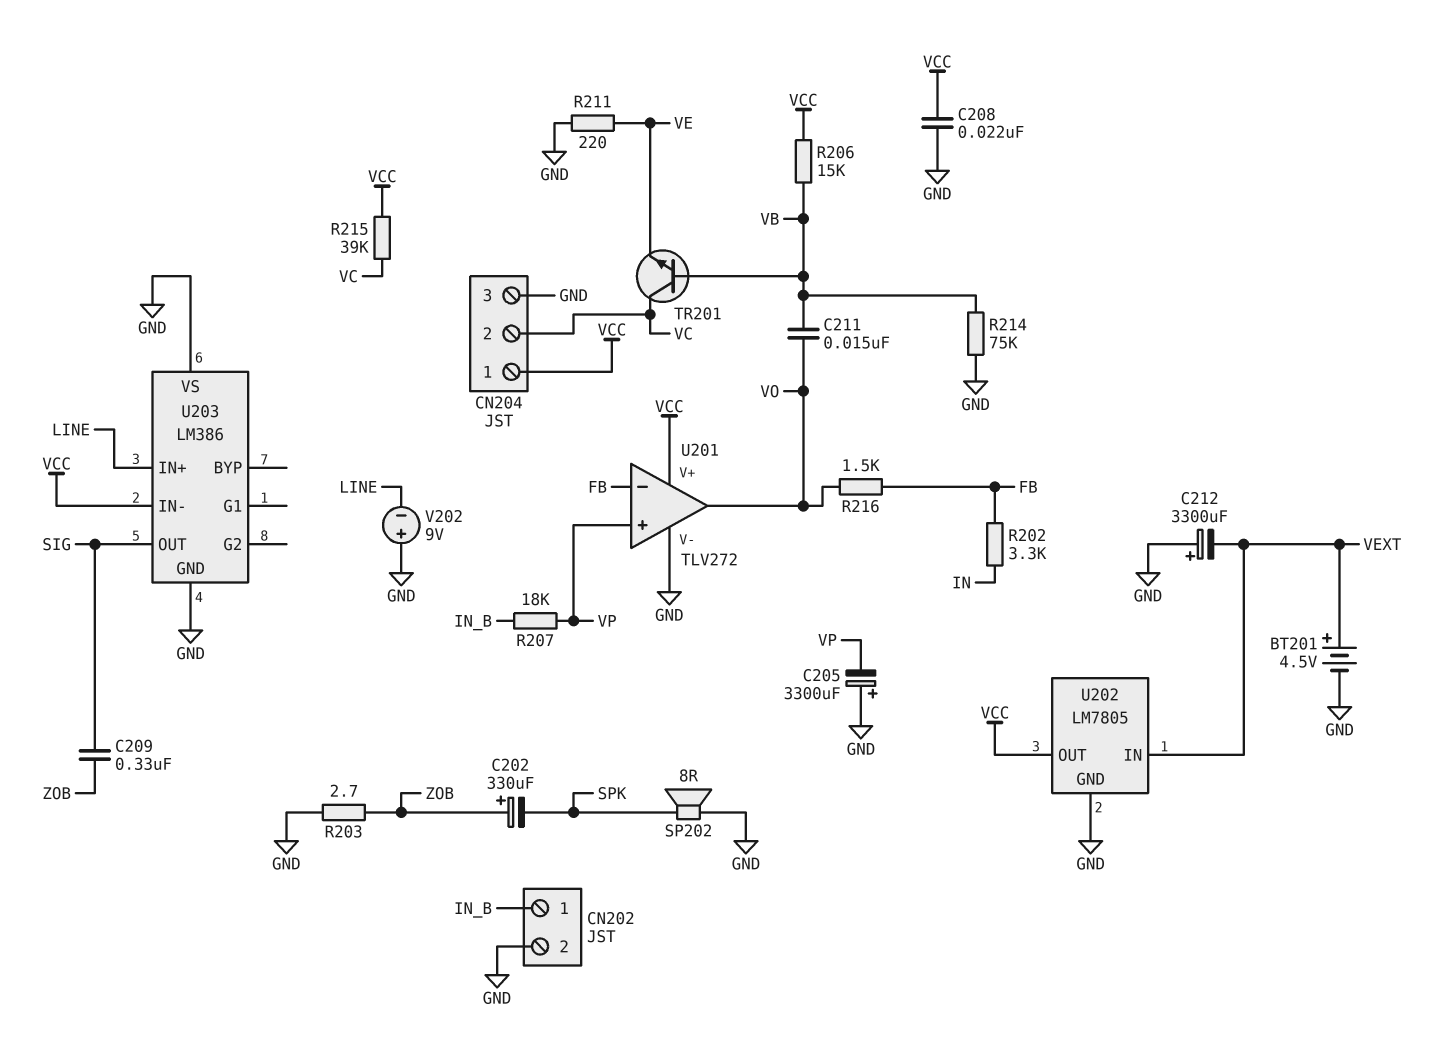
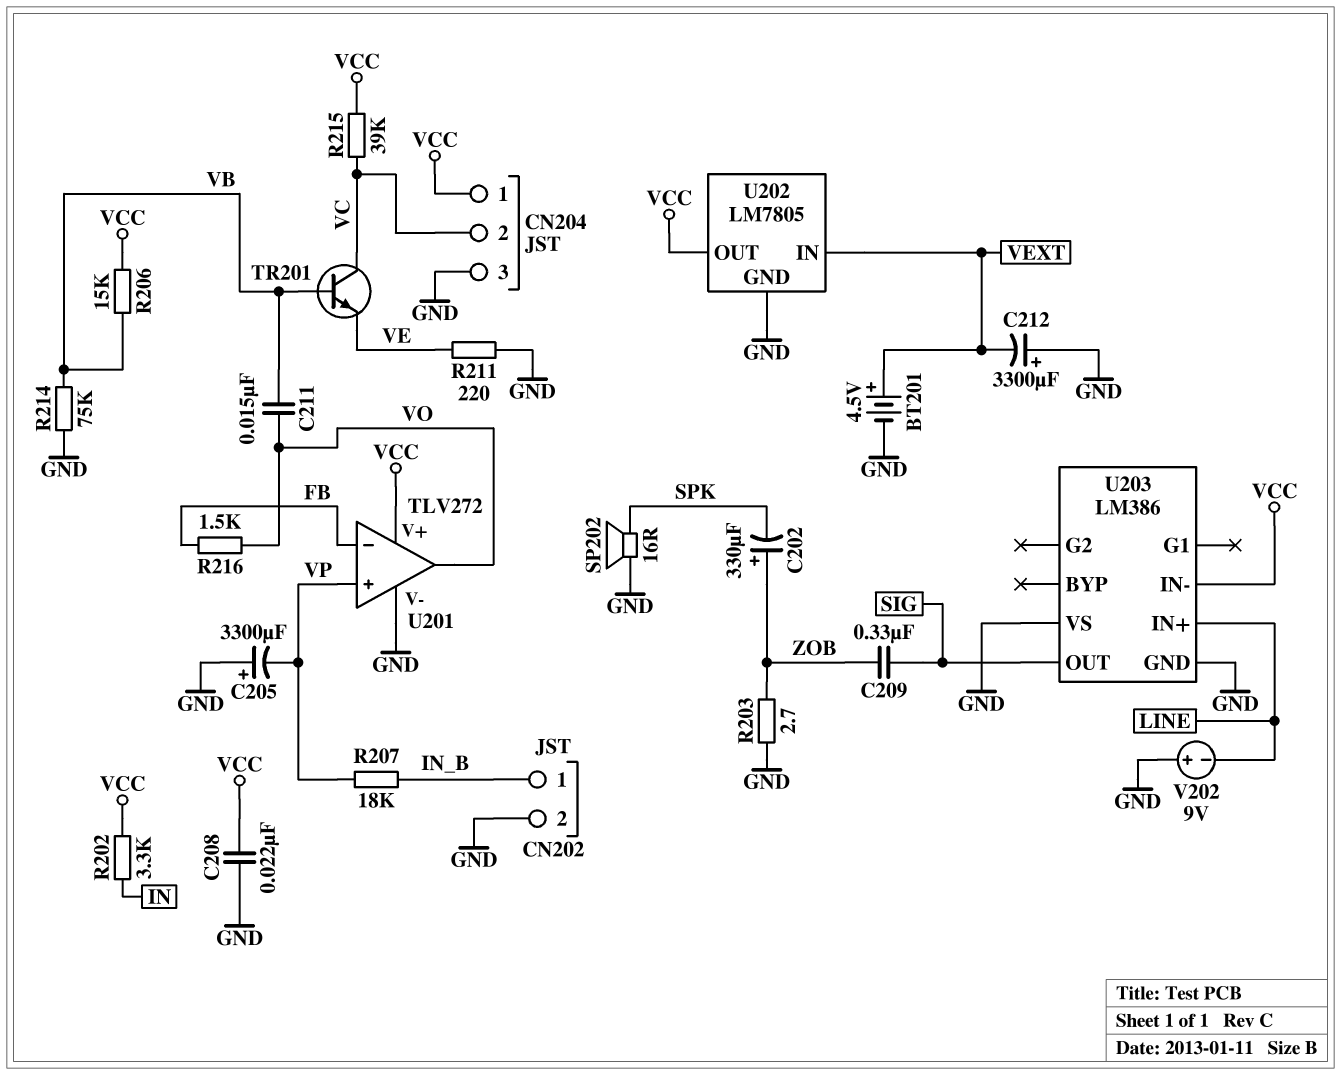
R202: 3.3k (FB, IN) -> 3.3k (IN, VCC)
SP202: speaker 8R (GND, SPK) -> speaker 16R (GND, SPK)

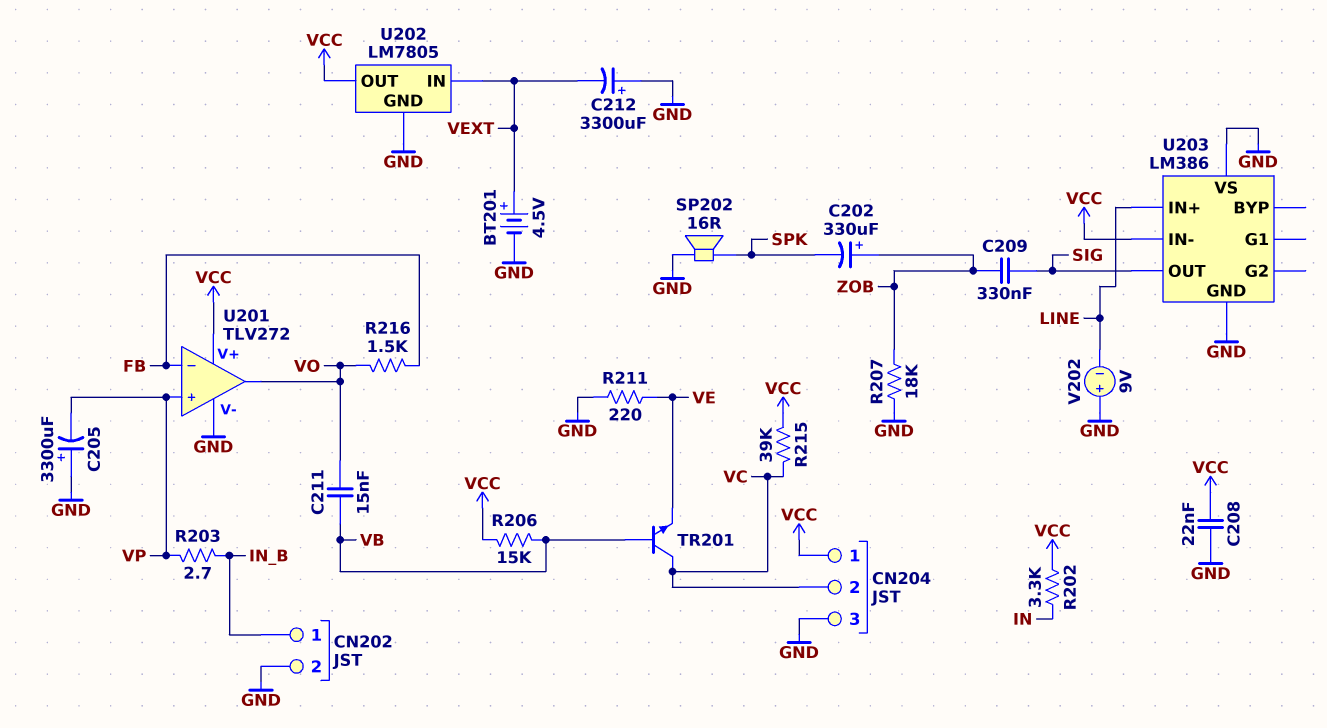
R203: 2.7 (GND, ZOB) -> 2.7 (IN_B, VP)
R207: 18k (IN_B, VP) -> 18k (GND, ZOB)
R214: 75k (GND, VB) -> none

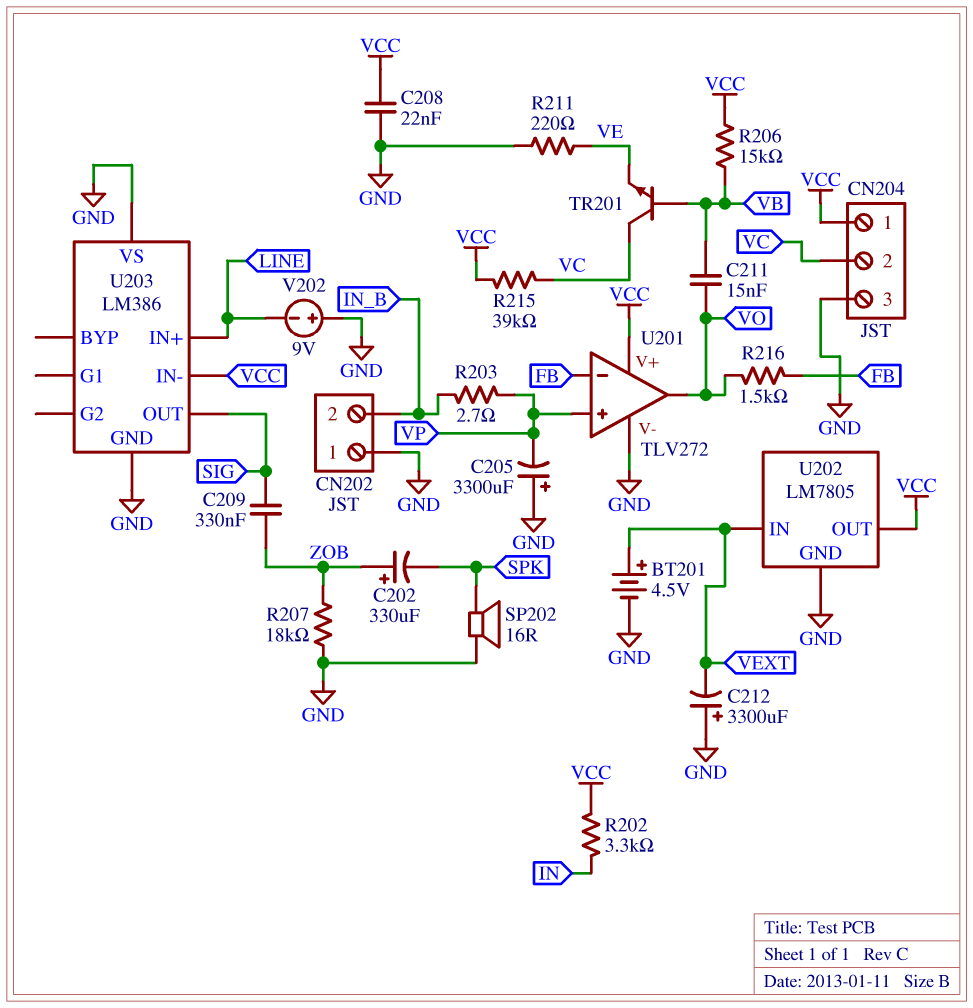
CN202 pin 1: IN_B -> GND
CN202 pin 2: GND -> IN_B

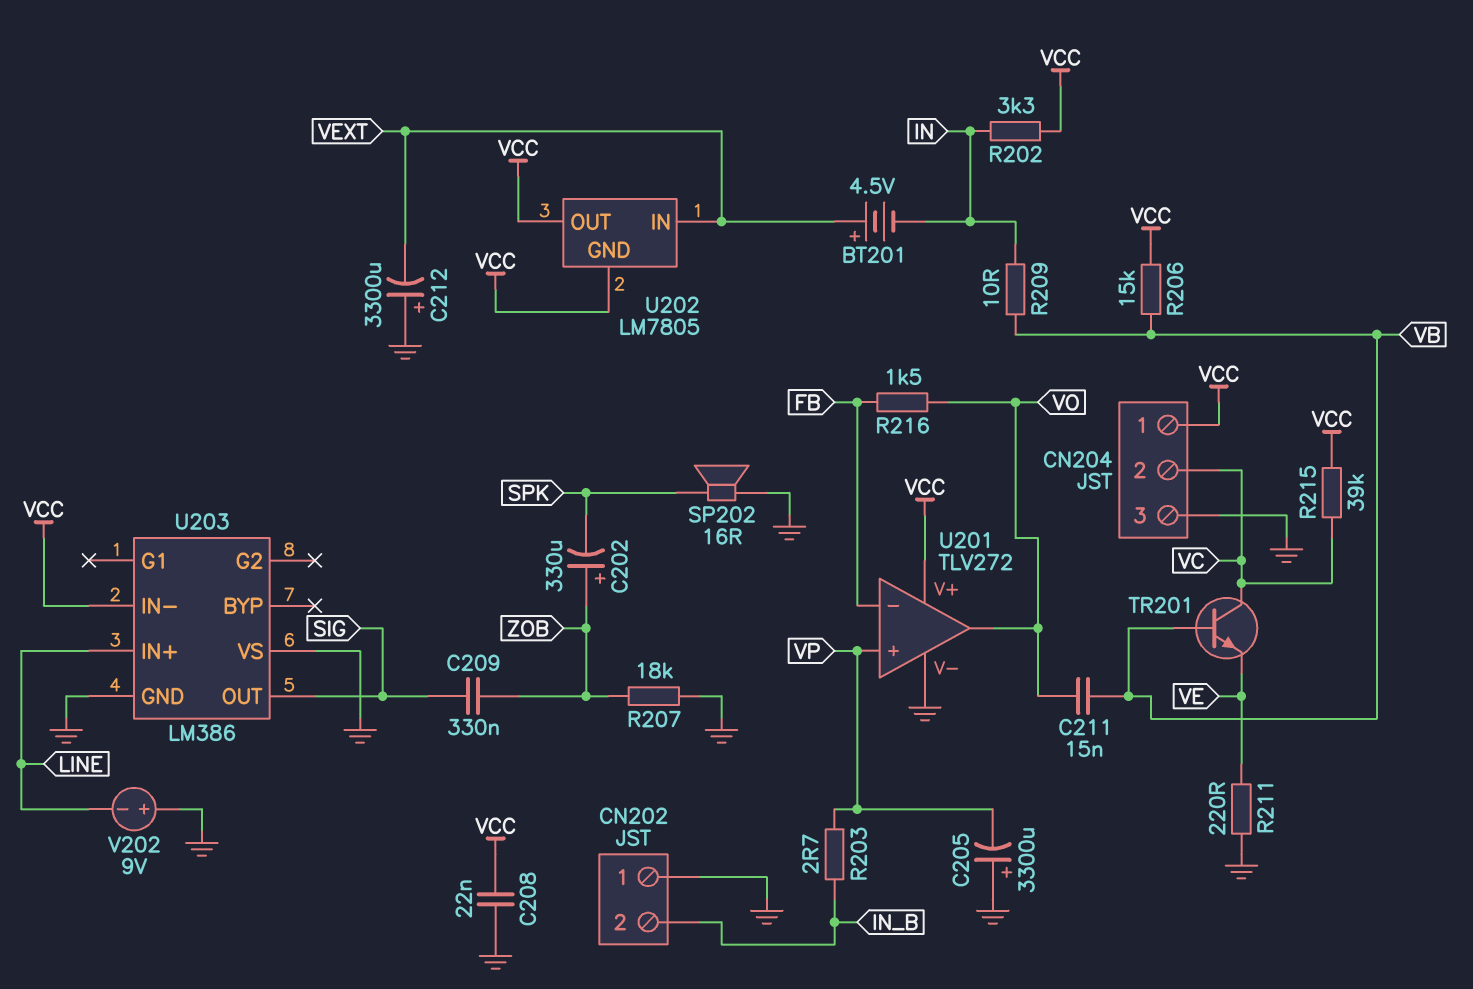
BT201: 4.5V (plus VEXT, minus GND) -> 4.5V (plus VEXT, minus IN)
R209: none -> 10 (IN, VB)
U202 pin GND: GND -> VCC

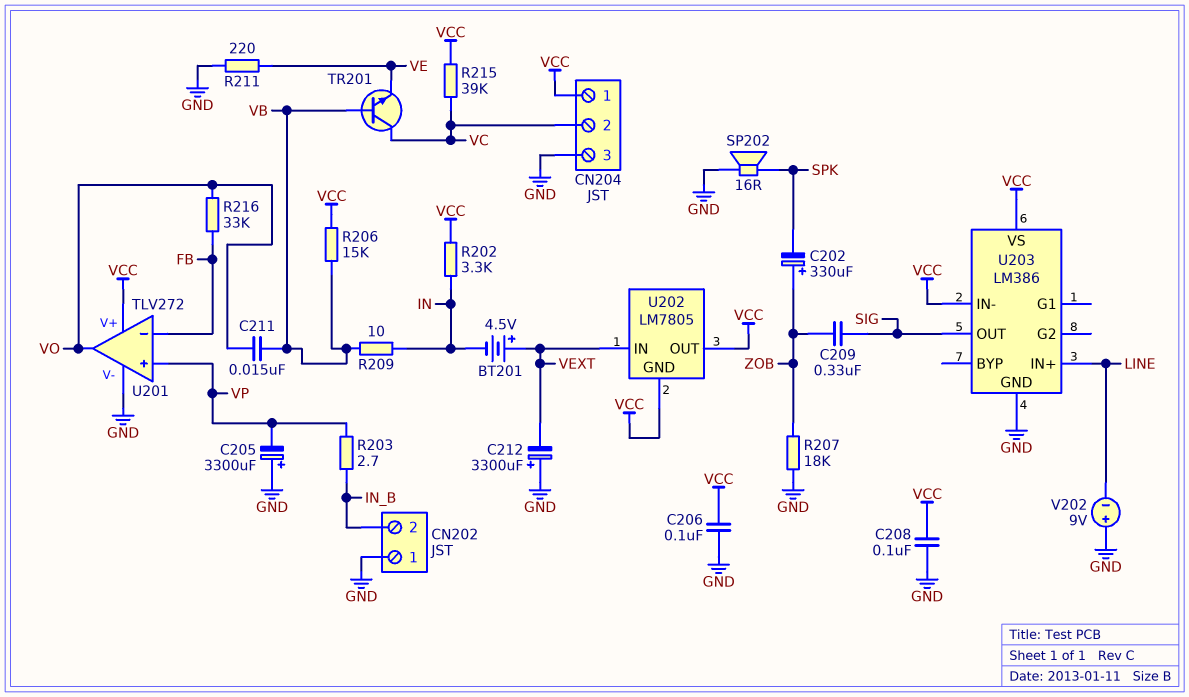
C206: none -> 100nF (GND, VCC)
C208: 22nF (GND, VCC) -> 100nF (GND, VCC)
R216: 1.5k (FB, VO) -> 33k (FB, VO)
U203 pin VS: GND -> VCC

